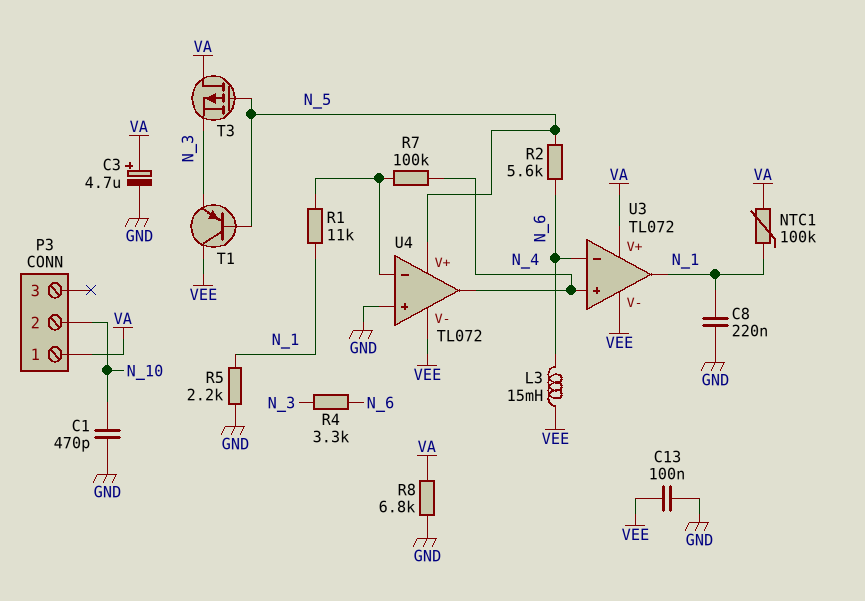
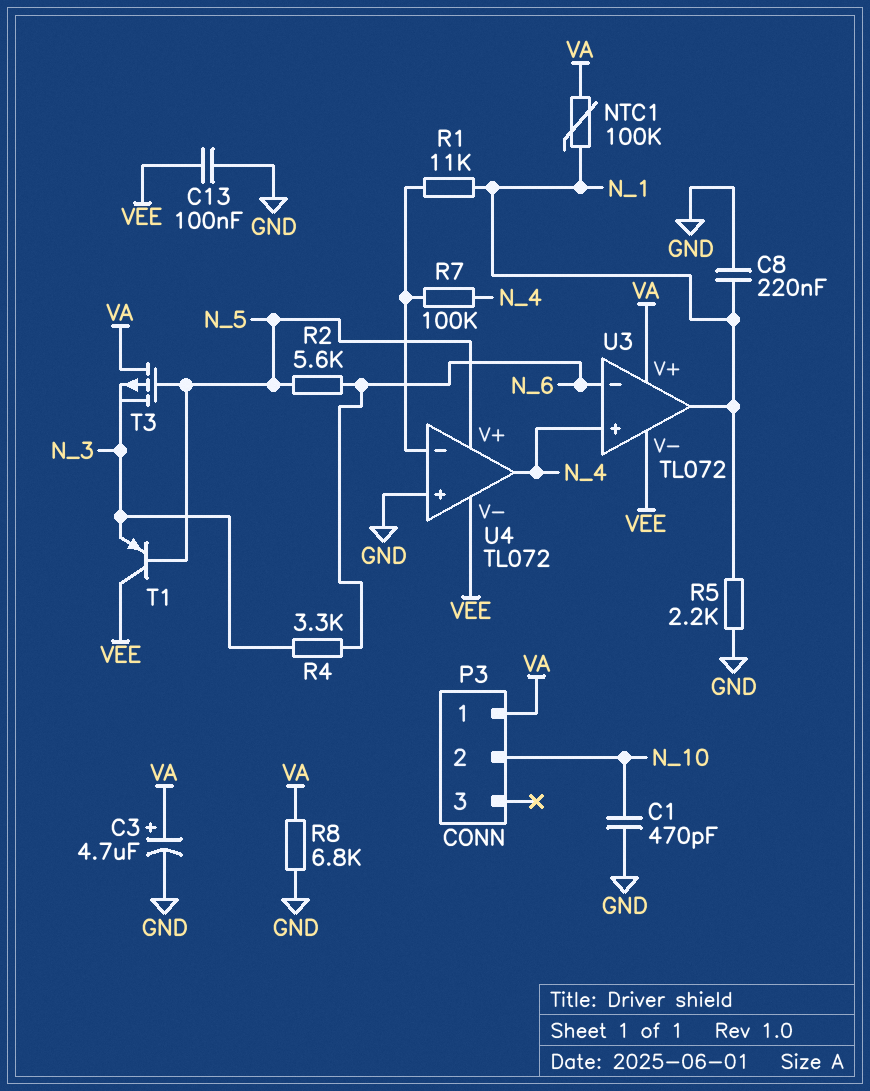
L3: 15mH (N_6, VEE) -> none

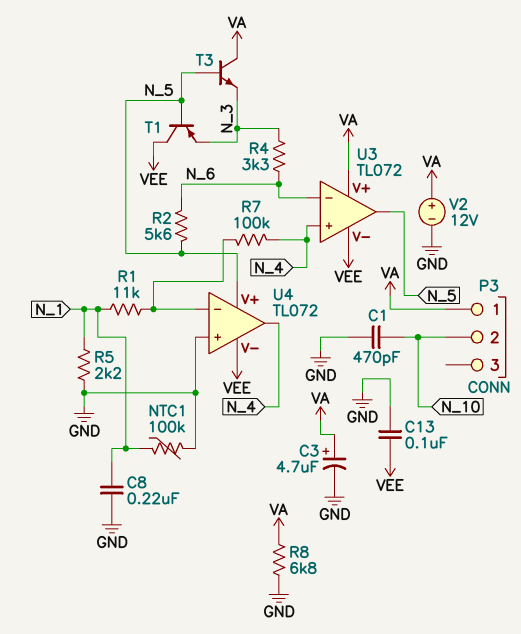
NTC1: 100k (N_1, VA) -> 100k (GND, N_1)
T3: PMOS (G N_5, D VA, S N_3) -> NPN (B N_5, C VA, E N_3)
U3 pin out: N_1 -> N_5
V2: none -> 12V (plus VA, minus GND)

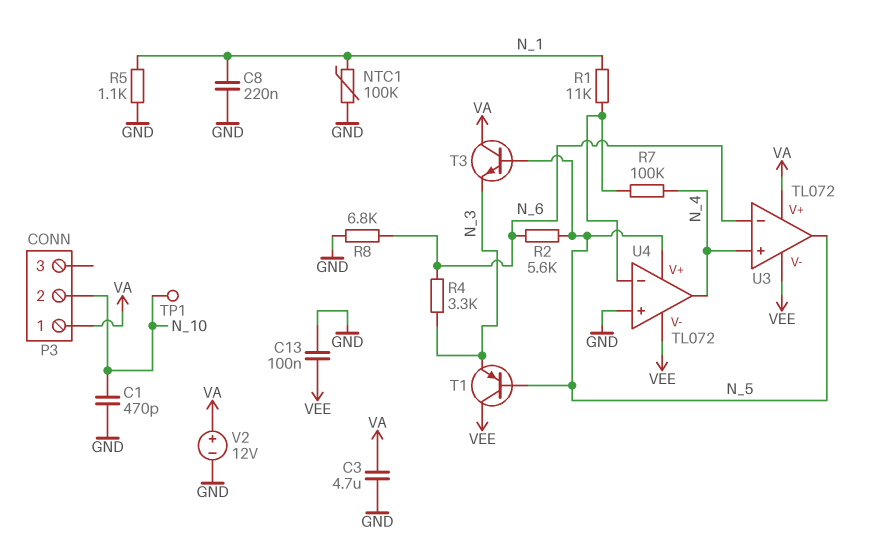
C3: 4.7uF (plus VA, minus GND) -> 4.7uF (GND, VA)
R5: 2.2k (GND, N_1) -> 1.1k (GND, N_1)
R8: 6.8k (GND, VA) -> 6.8k (GND, N_6)
TP1: none -> test point (N_10)

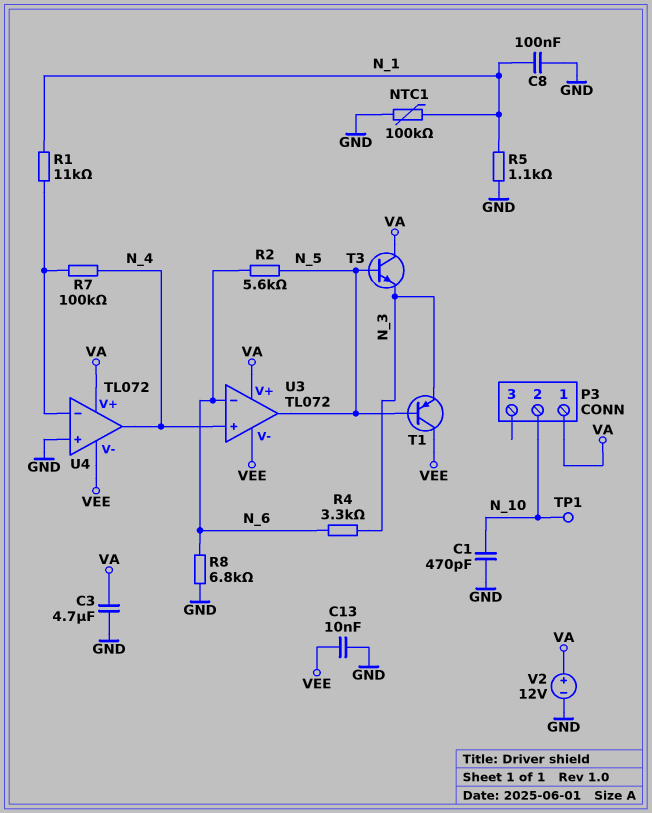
C8: 220nF (GND, N_1) -> 100nF (GND, N_1)
C13: 100nF (GND, VEE) -> 10nF (GND, VEE)
U4 pin V+: N_5 -> VA

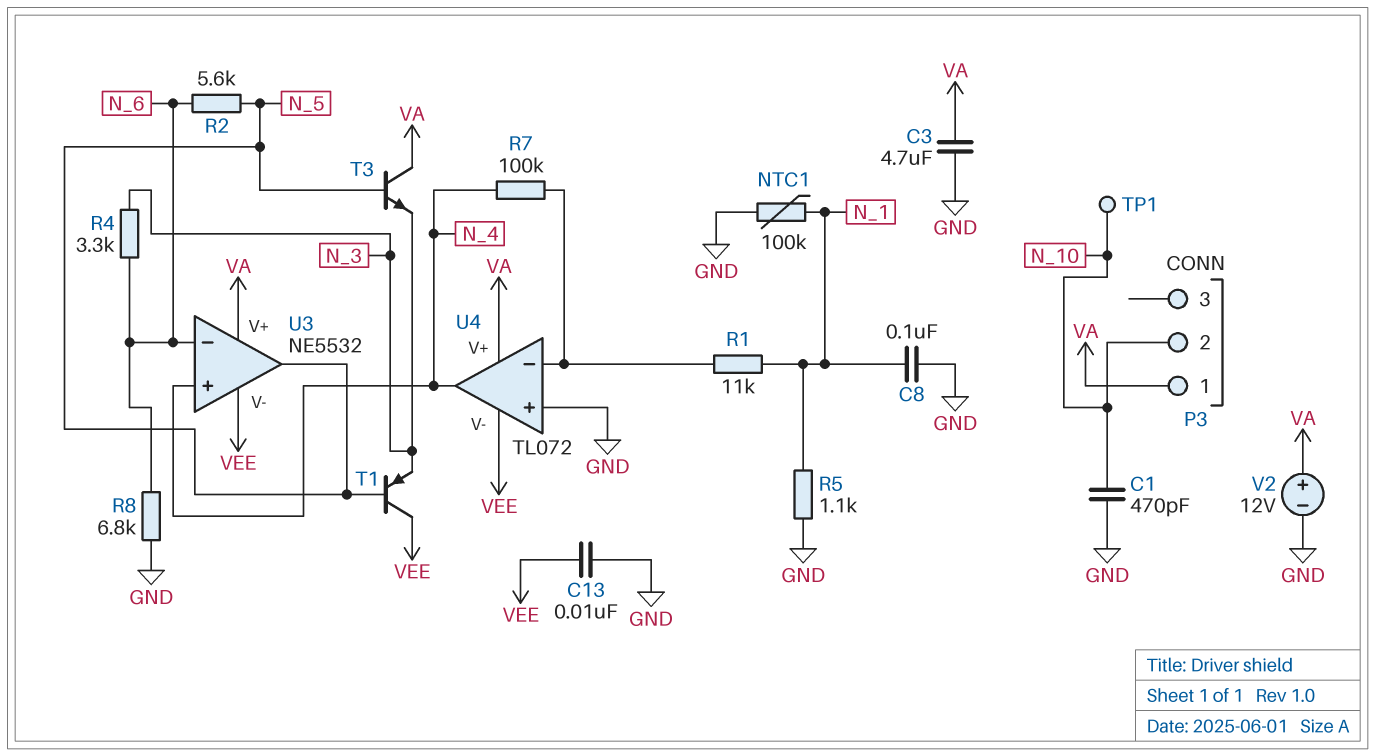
U3: TL072 -> NE5532

